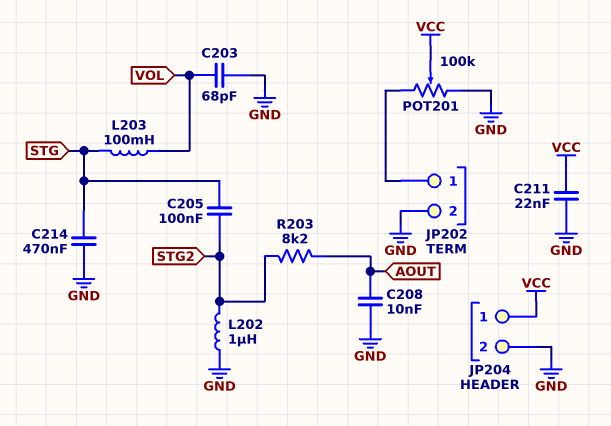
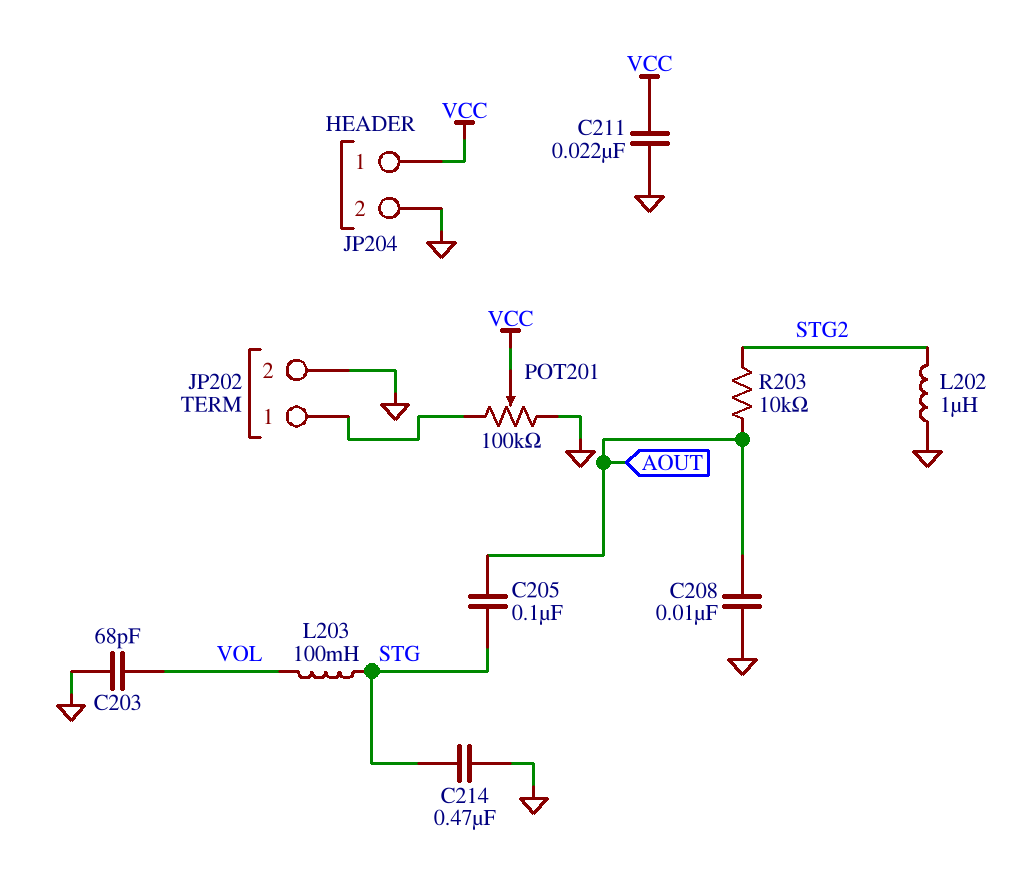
C205: 100nF (STG, STG2) -> 100nF (AOUT, STG)
R203: 8.2k (AOUT, STG2) -> 10k (AOUT, STG2)

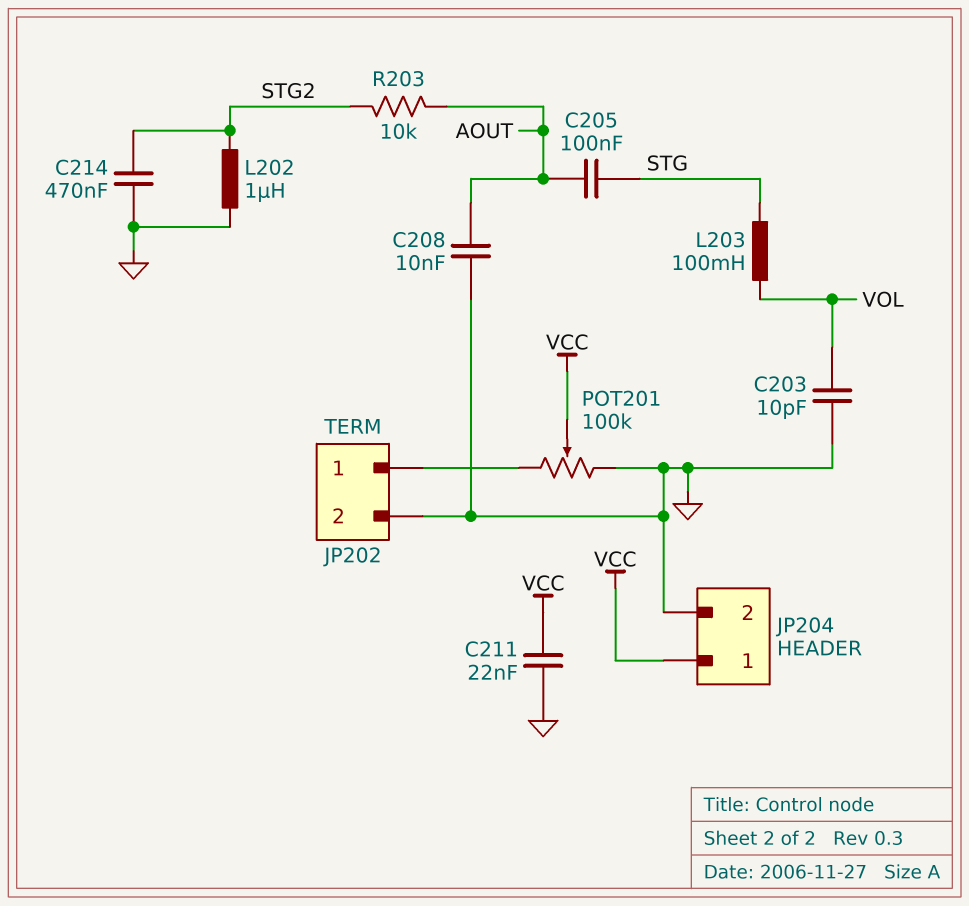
C203: 68pF (GND, VOL) -> 10pF (GND, VOL)
C214: 470nF (GND, STG) -> 470nF (GND, STG2)

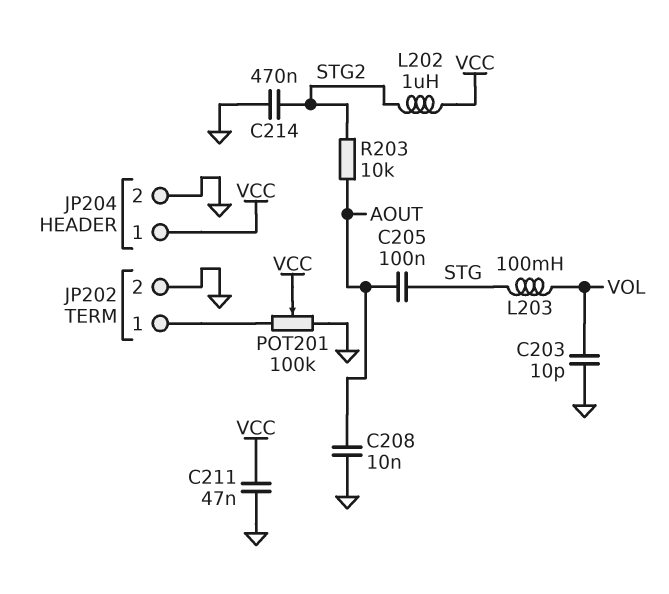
C211: 22nF (GND, VCC) -> 47nF (GND, VCC)
L202: 1uH (GND, STG2) -> 1uH (STG2, VCC)

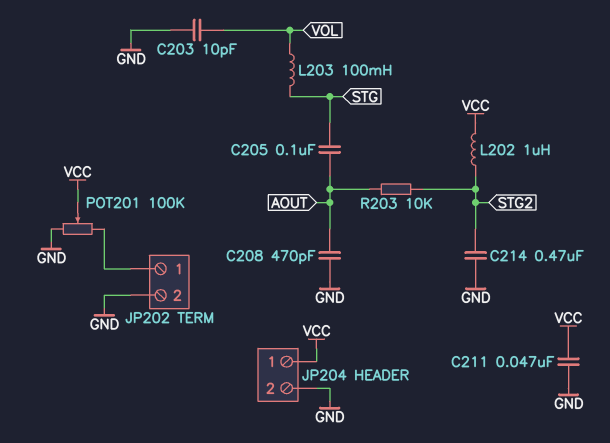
C208: 10nF (AOUT, GND) -> 470pF (AOUT, GND)

